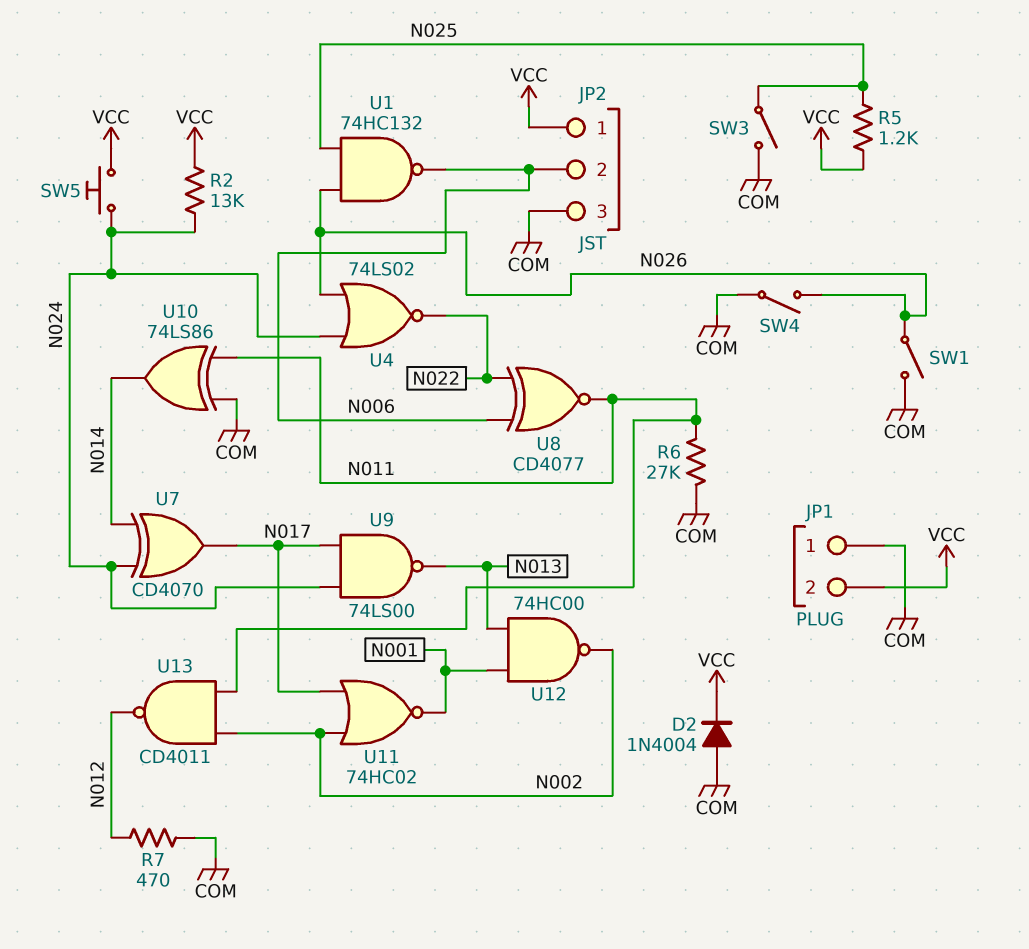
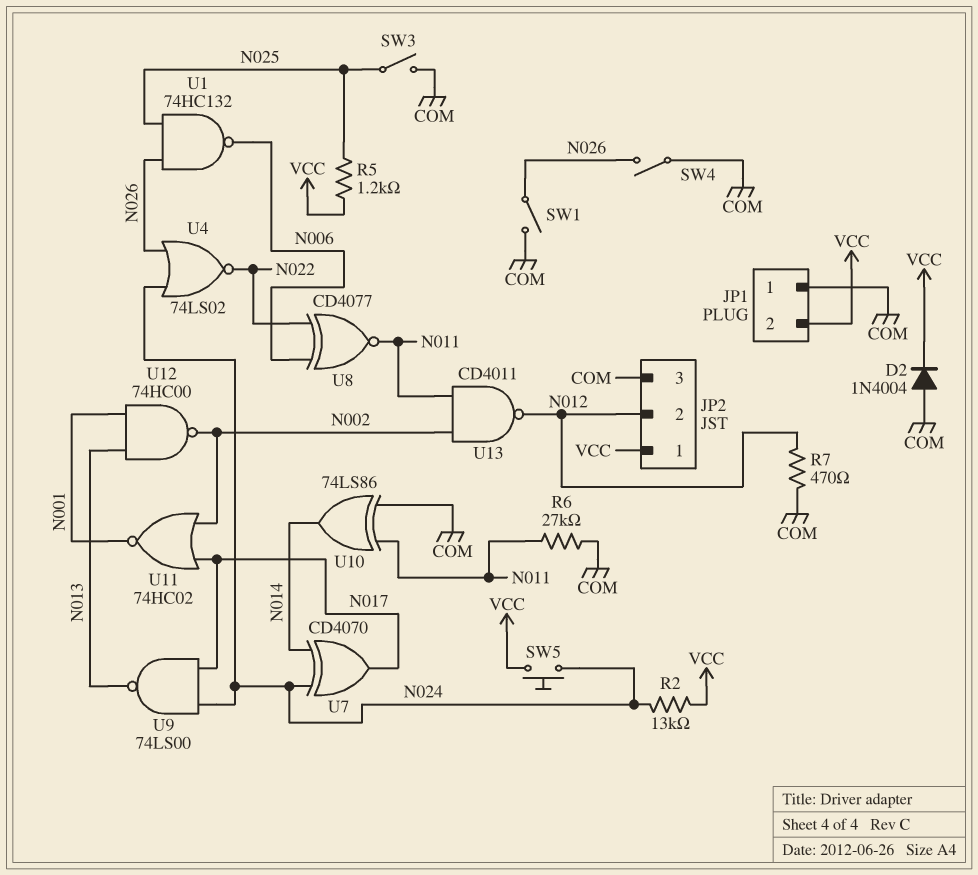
JP2 pin 2: N006 -> N012

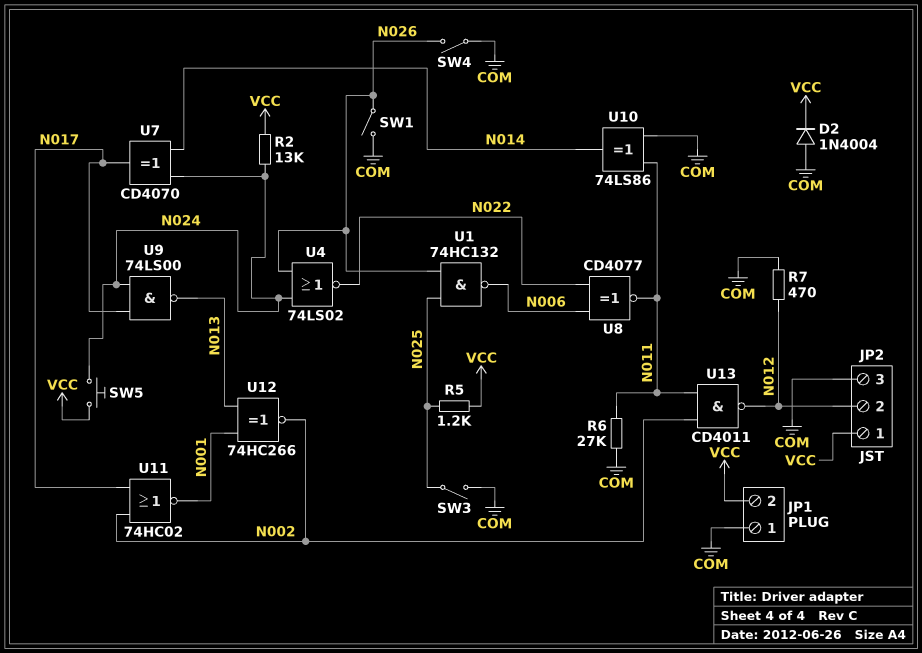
U12: NAND 74HC00 (in N001, in N013, out N002) -> XNOR 74HC266 (in N001, in N013, out N002)

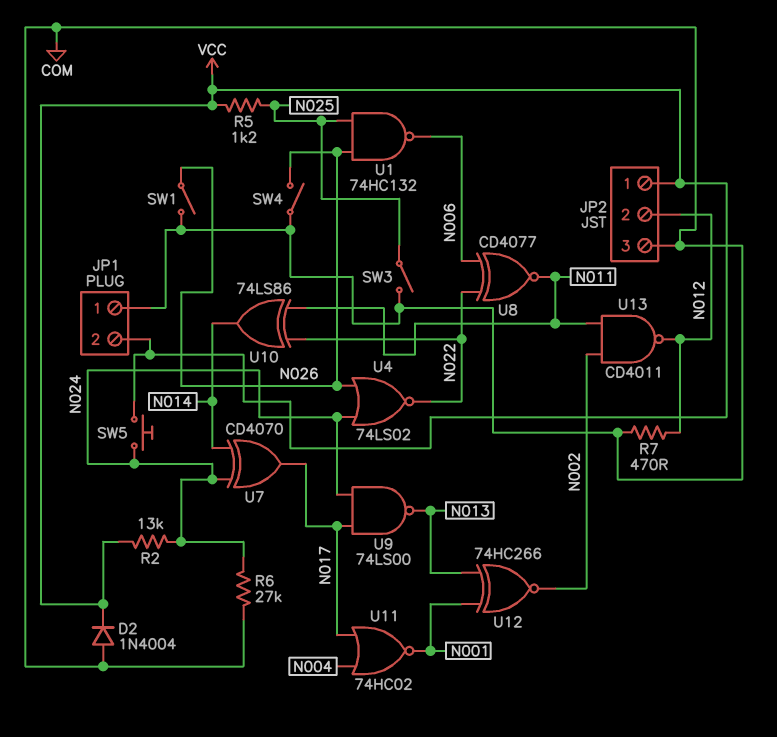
R6: 27k (COM, N011) -> 27k (COM, N024)
U10: XOR 74LS86 (in COM, in N011, out N014) -> XOR 74LS86 (in N011, in N022, out N014)
U11: NOR 74HC02 (in N002, in N017, out N001) -> NOR 74HC02 (in N004, in N017, out N001)

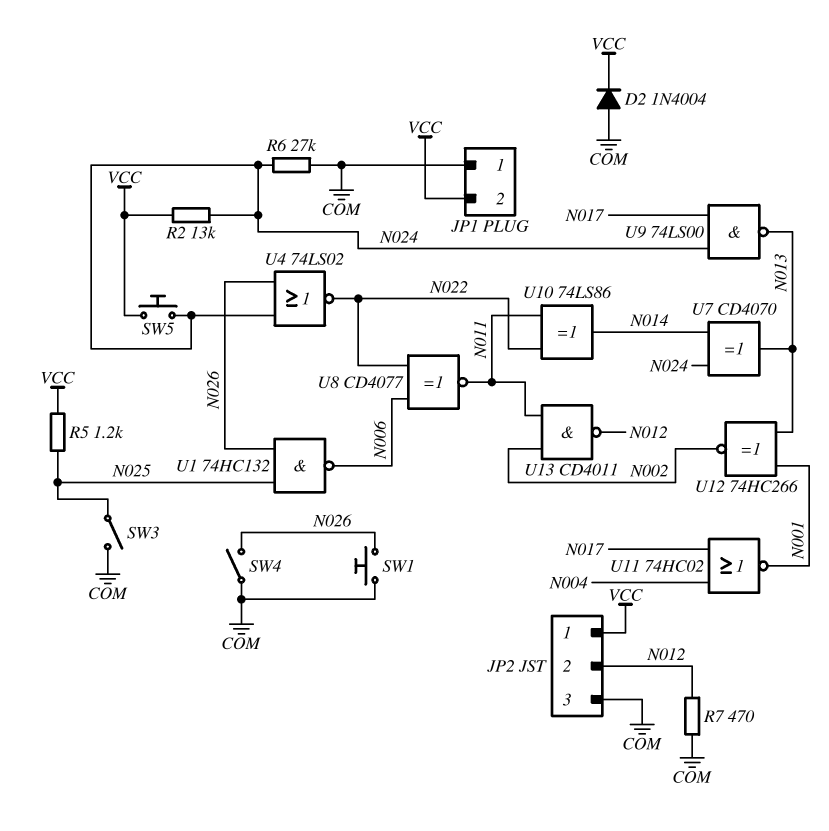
SW1: switch (COM, N026) -> button (COM, N026)
U7: XOR CD4070 (in N014, in N024, out N017) -> XOR CD4070 (in N014, in N024, out N013)

